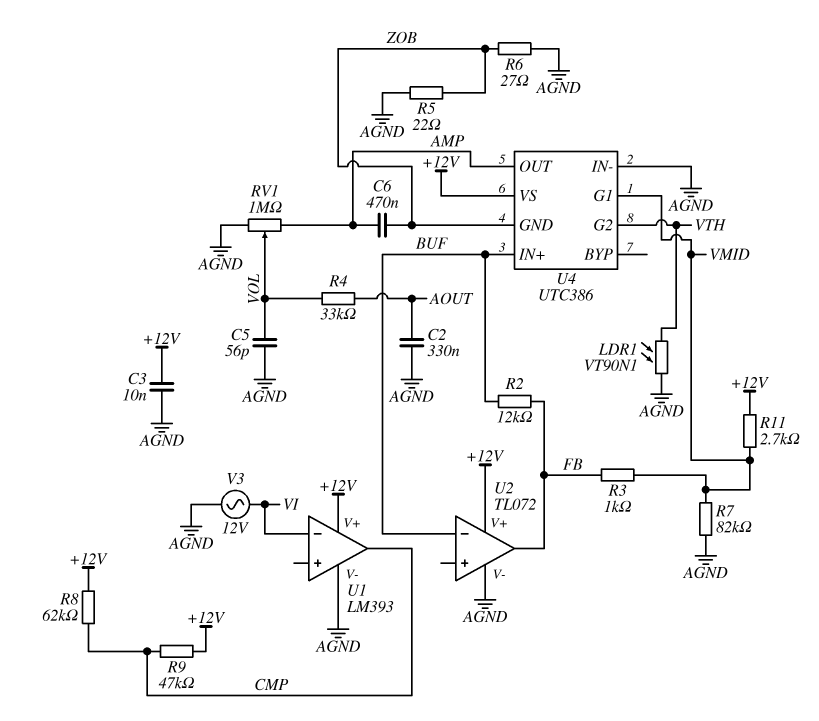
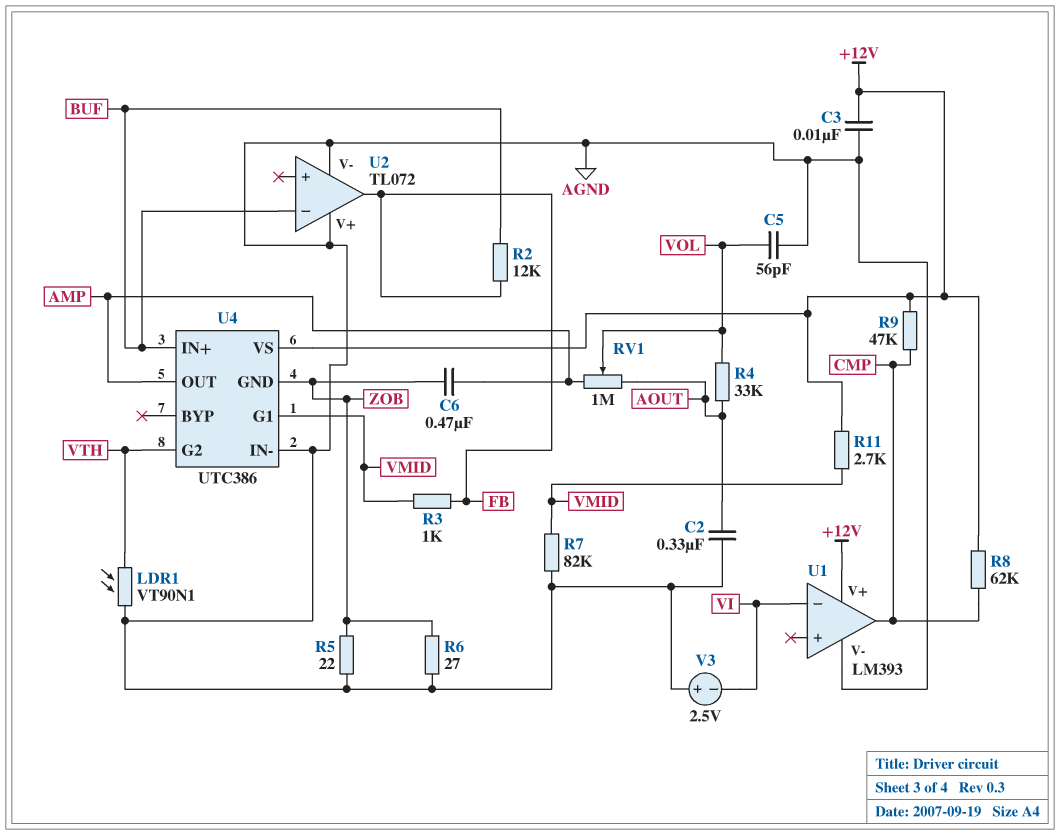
RV1: 1M (AGND, AMP, wiper VOL) -> 1M (AMP, AOUT, wiper VOL)
U2 pin V+: +12V -> AGND
V3: AC 12V (AGND, VI) -> 2.5V (plus AGND, minus VI)

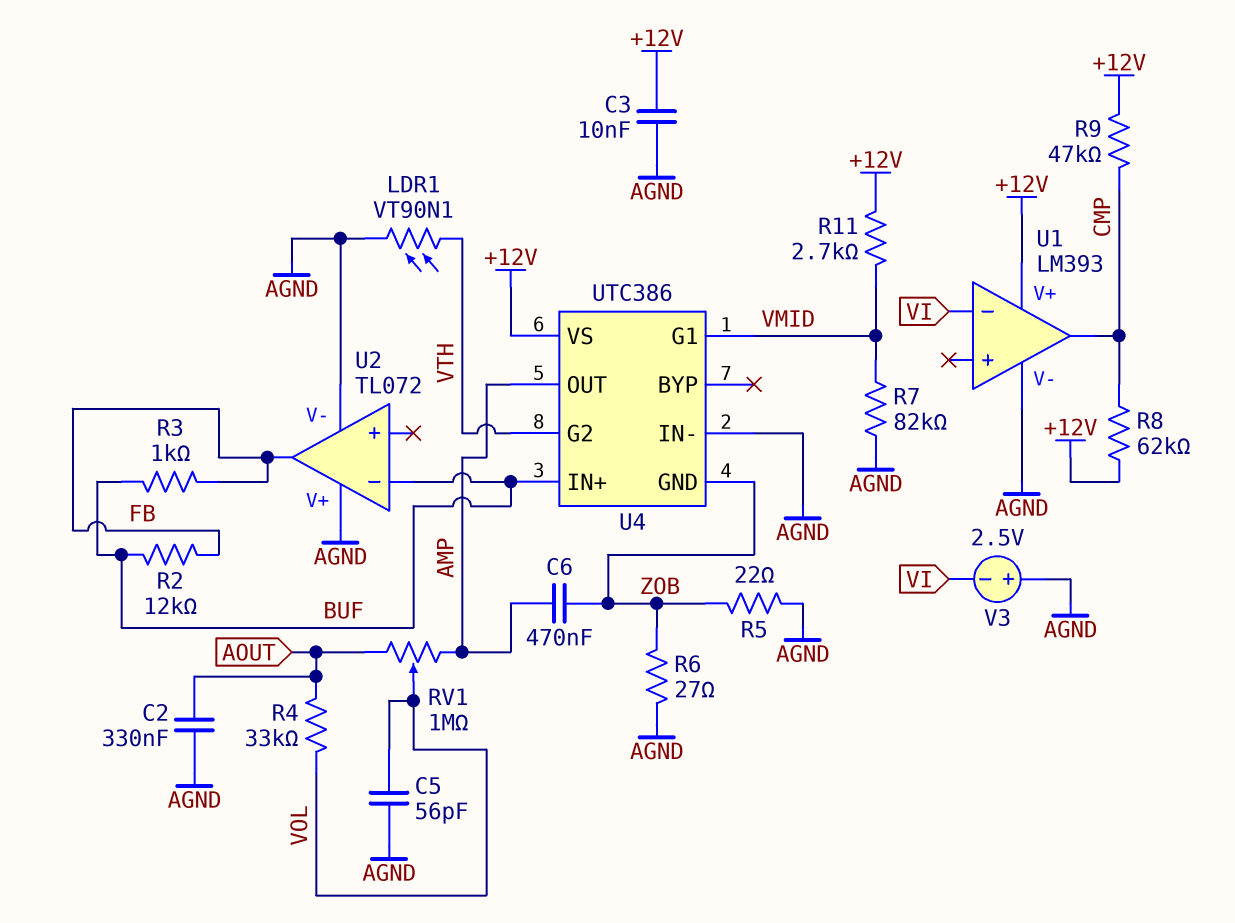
R3: 1k (FB, VMID) -> 1k (BUF, FB)

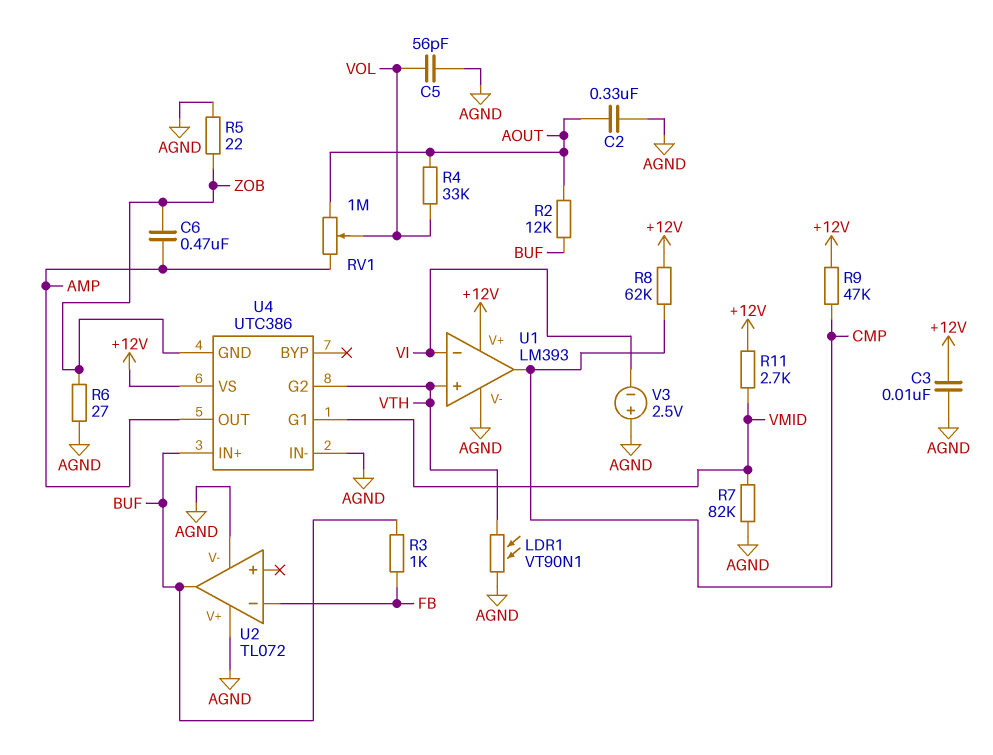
R2: 12k (BUF, FB) -> 12k (AOUT, BUF)
U1 pin in+: none -> VTH
U2 pin in-: BUF -> FB
U2 pin out: FB -> BUF

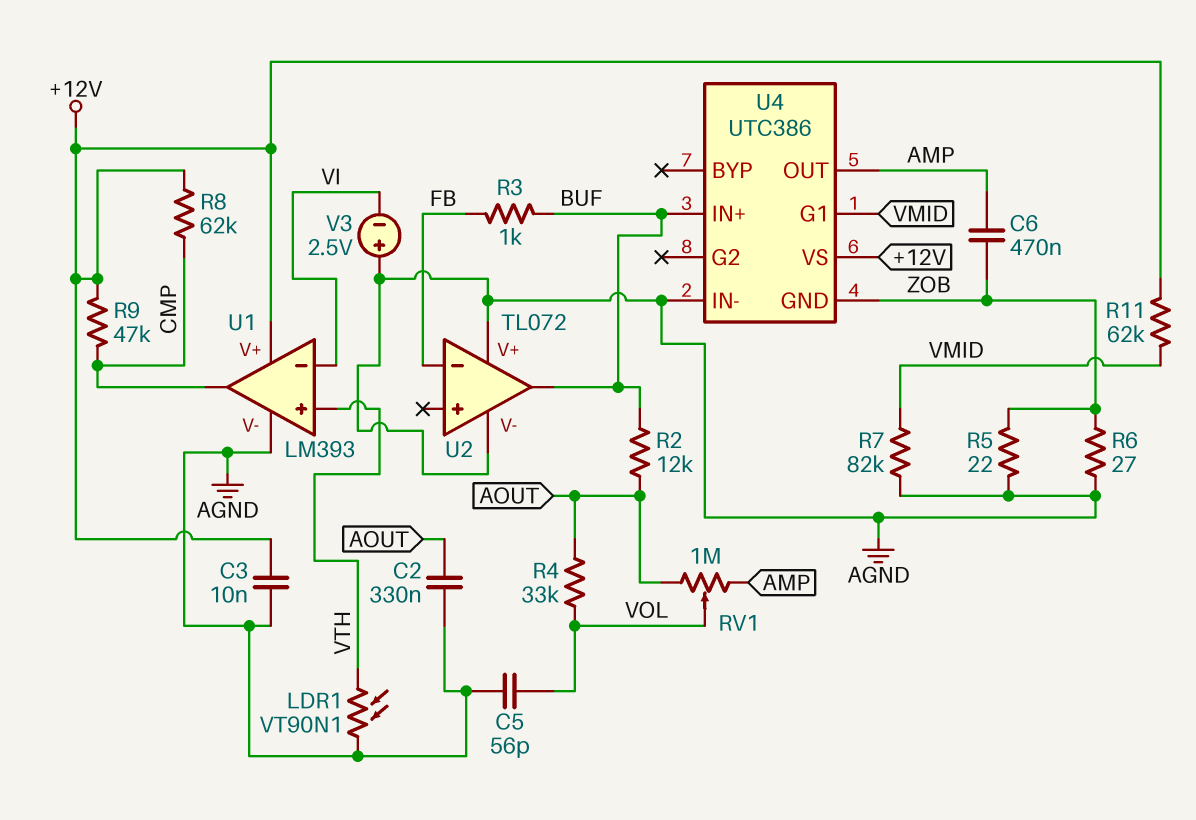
R11: 2.7k (+12V, VMID) -> 62k (+12V, VMID)
U4 pin G2: VTH -> none

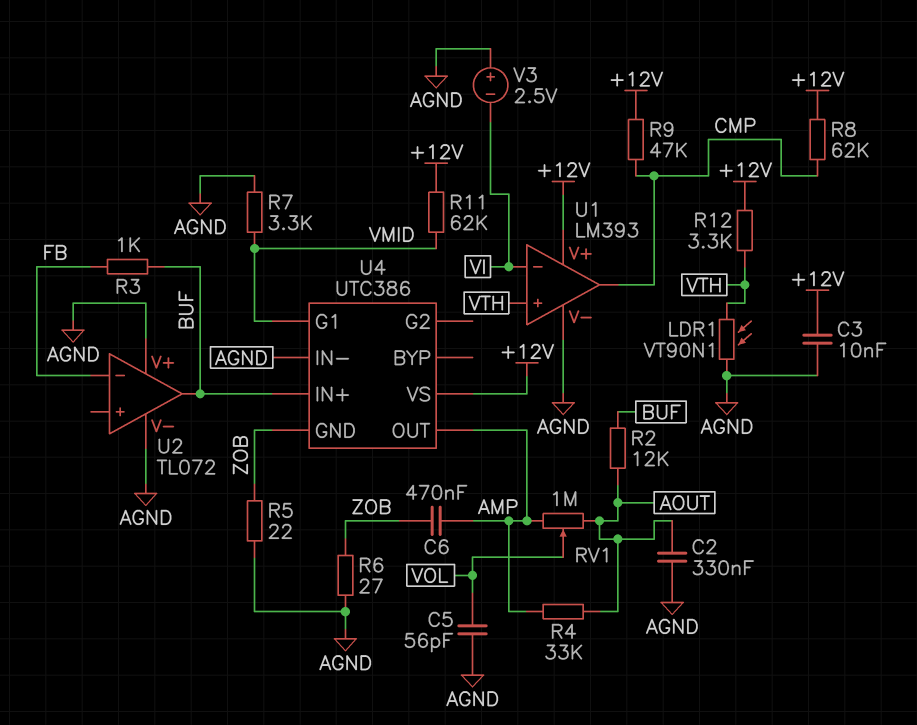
R4: 33k (AOUT, VOL) -> 33k (AMP, AOUT)
R7: 82k (AGND, VMID) -> 3.3k (AGND, VMID)
R12: none -> 3.3k (+12V, VTH)

